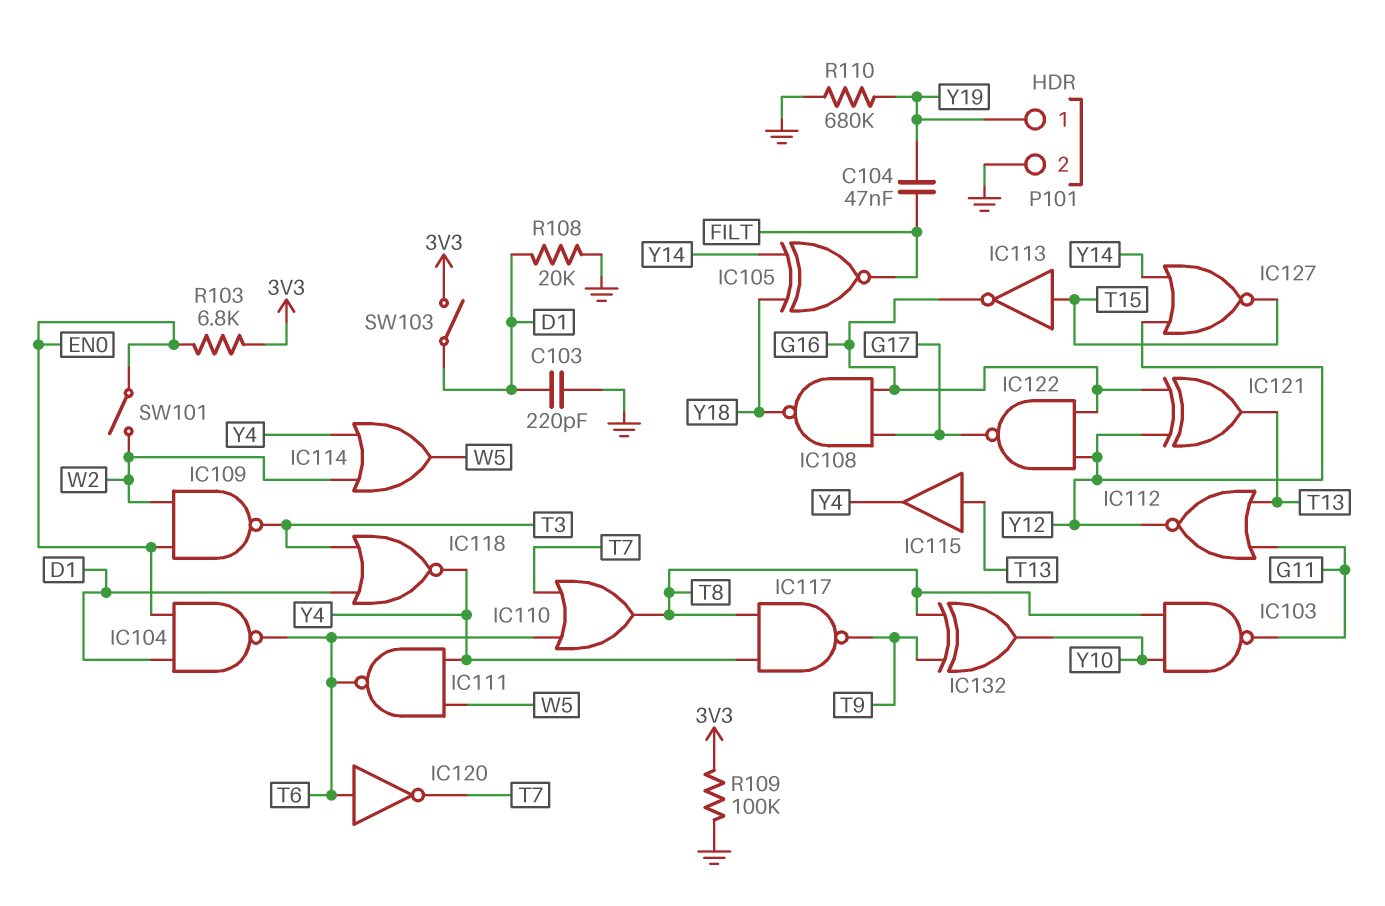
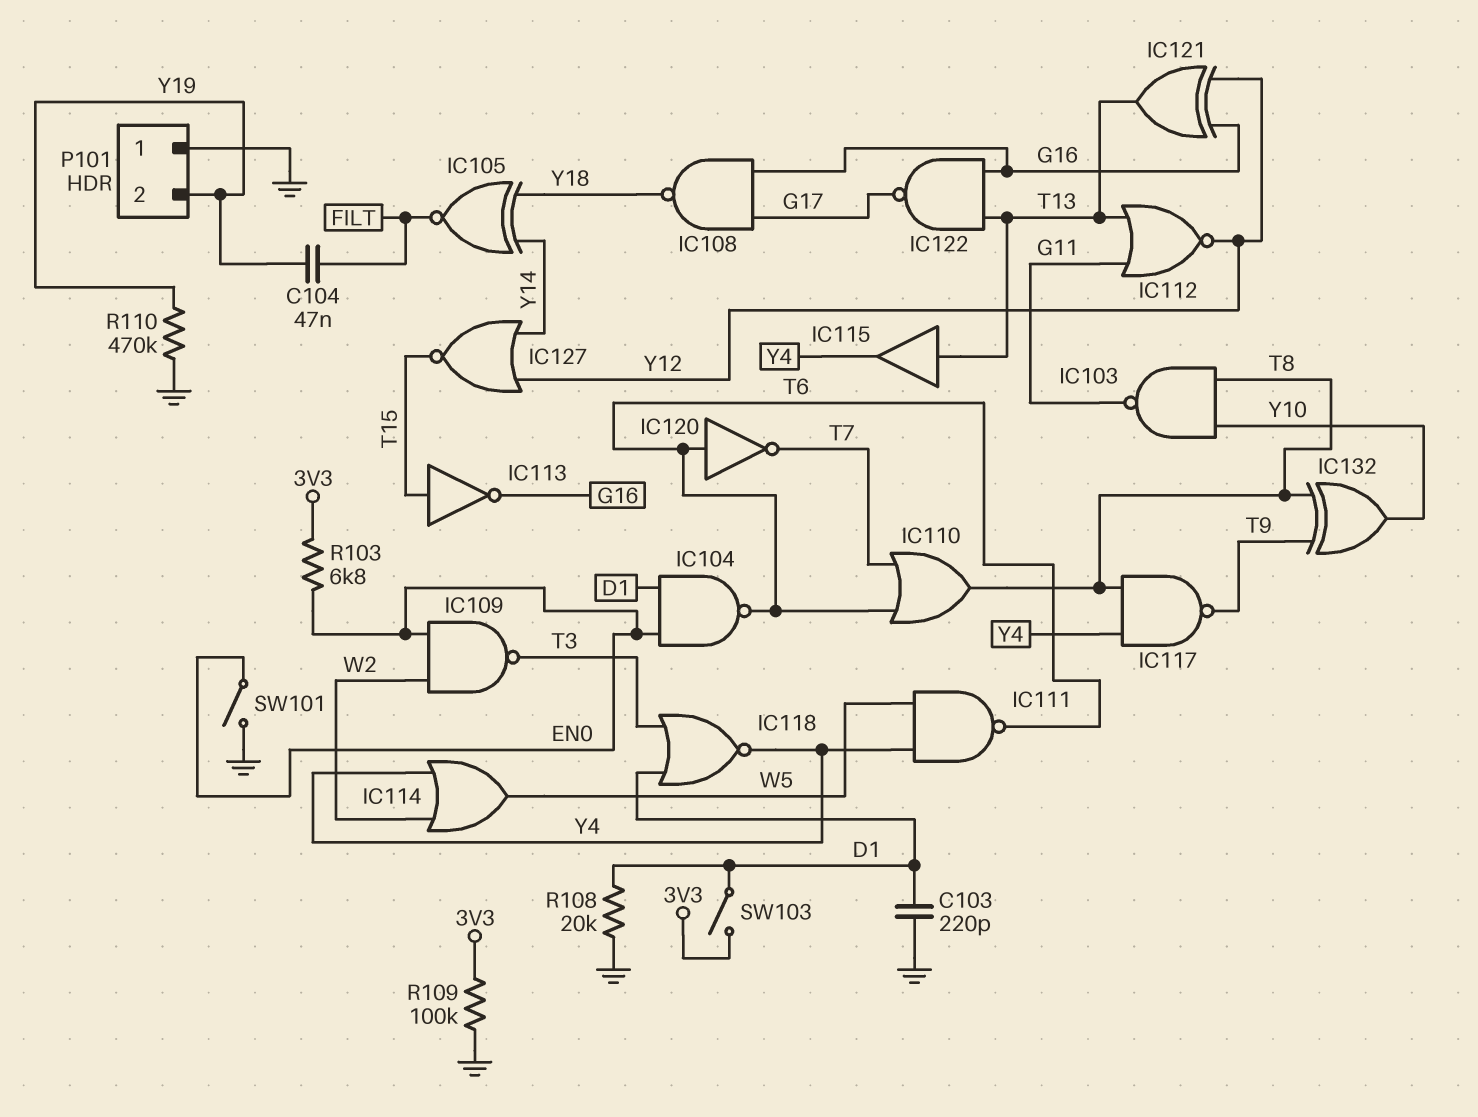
IC122: NAND (in G16, in Y12, out G17) -> NAND (in G16, in T13, out G17)
P101 pin 1: Y19 -> GND
P101 pin 2: GND -> Y19
R110: 680k (GND, Y19) -> 470k (GND, Y19)
SW101: switch (EN0, W2) -> switch (EN0, GND)

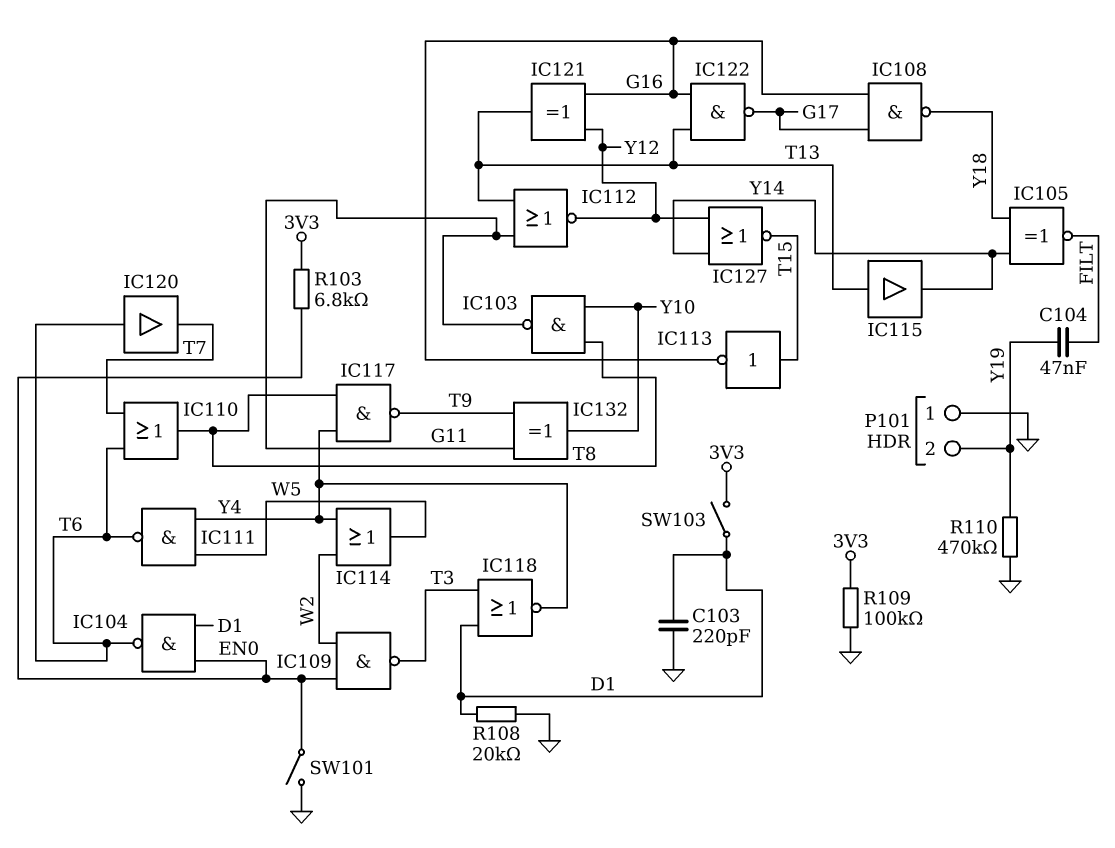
IC115: buffer (in T13, out Y4) -> buffer (in T13, out Y14)
IC120: NOT (in T6, out T7) -> buffer (in T6, out T7)
IC132: XOR (in T8, in T9, out Y10) -> XOR (in G11, in T9, out Y10)

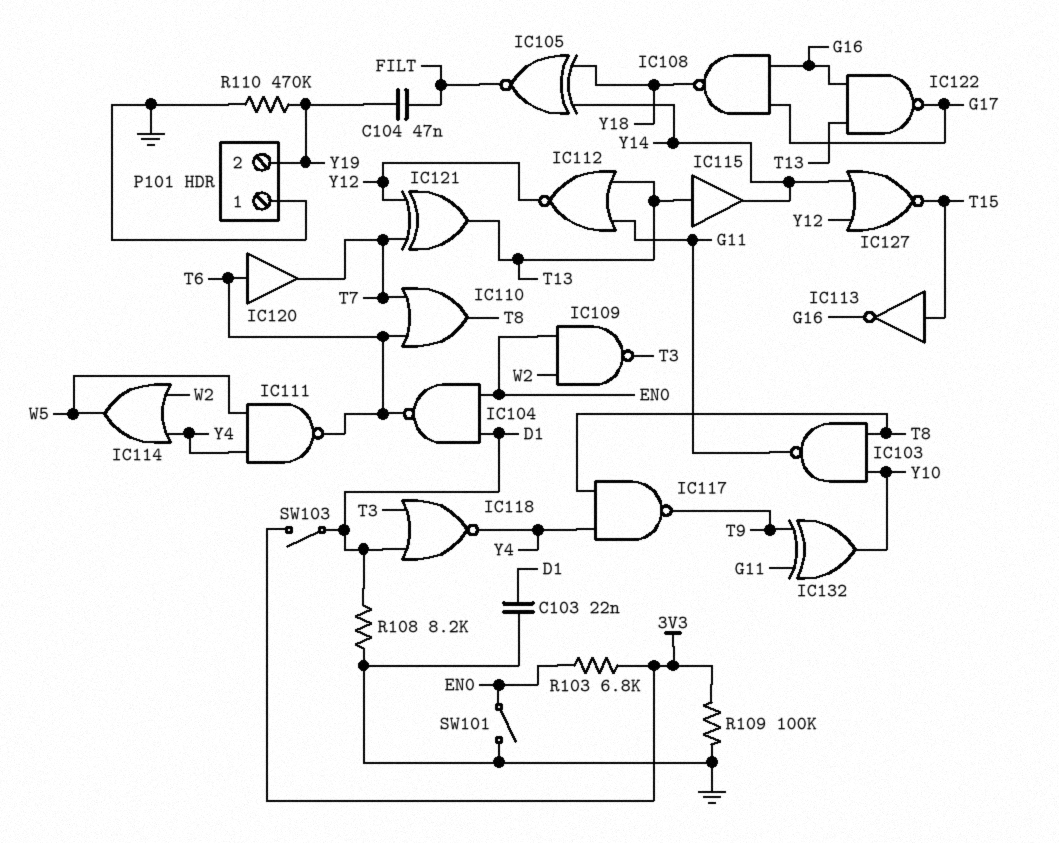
C103: 220pF (D1, GND) -> 22nF (D1, GND)
IC121: XOR (in G16, in Y12, out T13) -> XOR (in T7, in Y12, out T13)
R108: 20k (D1, GND) -> 8.2k (D1, GND)

